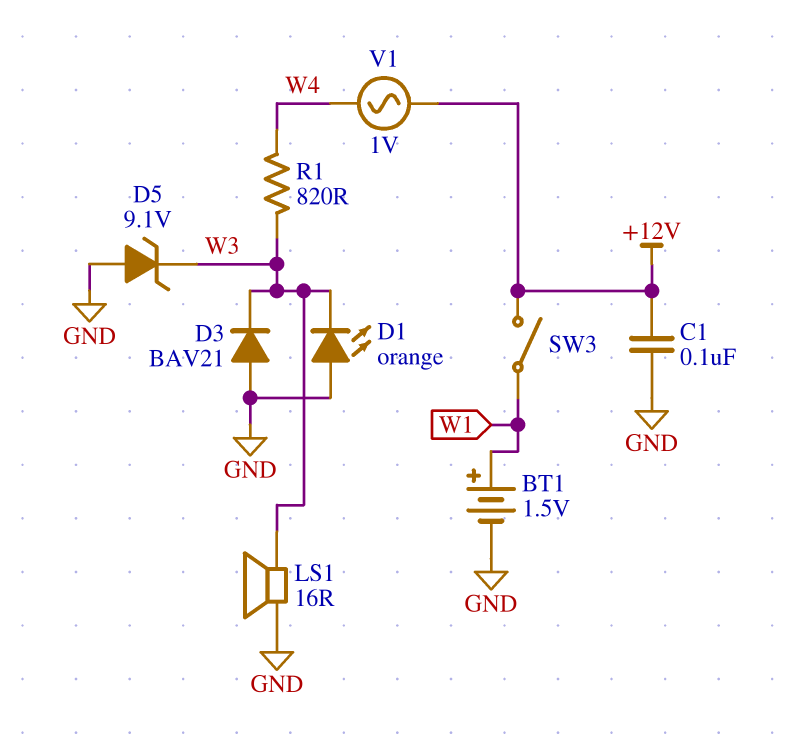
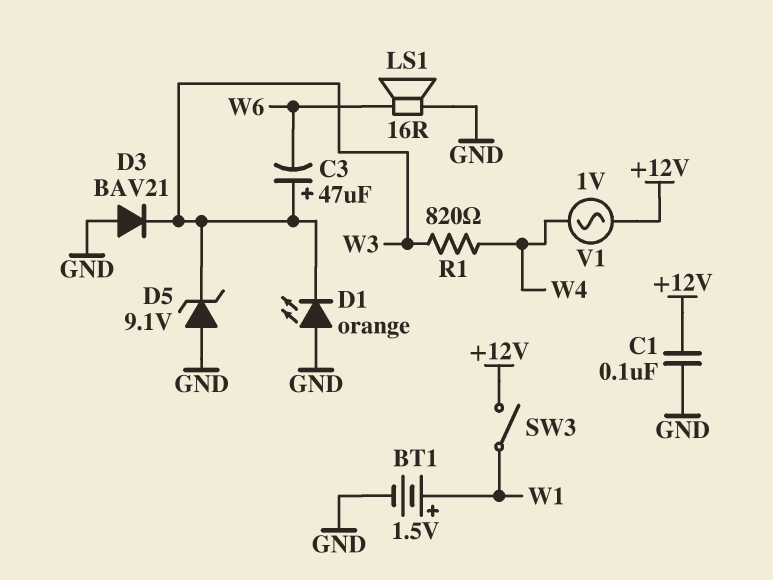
C3: none -> 47uF (plus W3, minus W6)
LS1: speaker 16R (GND, W3) -> speaker 16R (GND, W6)

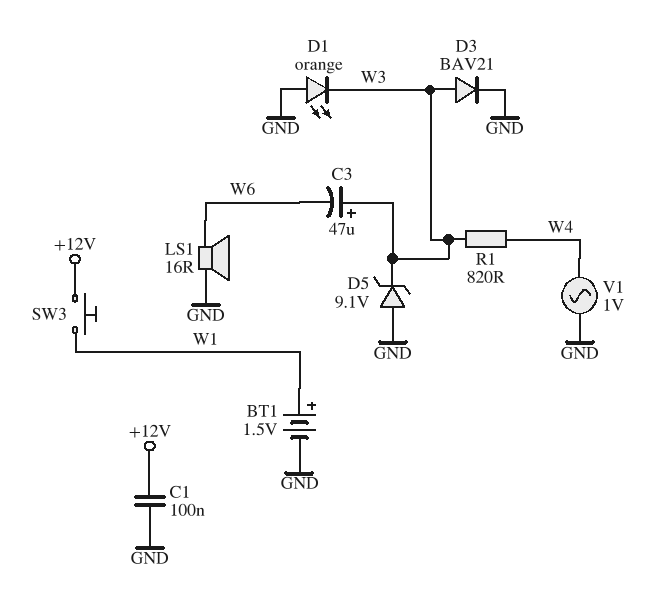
D3: diode BAV21 (A GND, K W3) -> diode BAV21 (A W3, K GND)
SW3: switch (+12V, W1) -> button (+12V, W1)
V1: AC 1V (+12V, W4) -> AC 1V (GND, W4)

